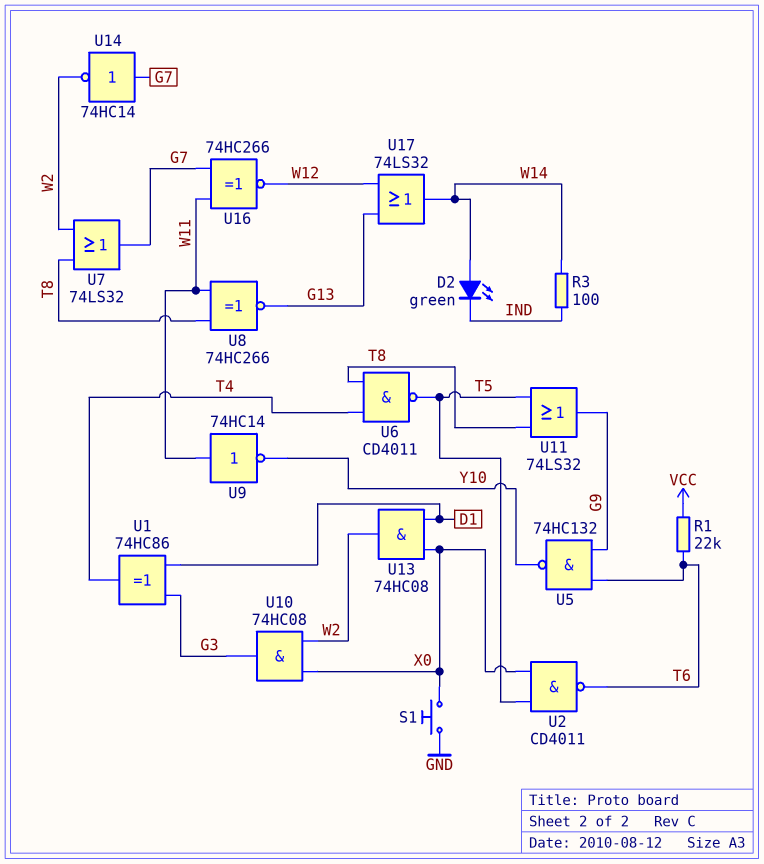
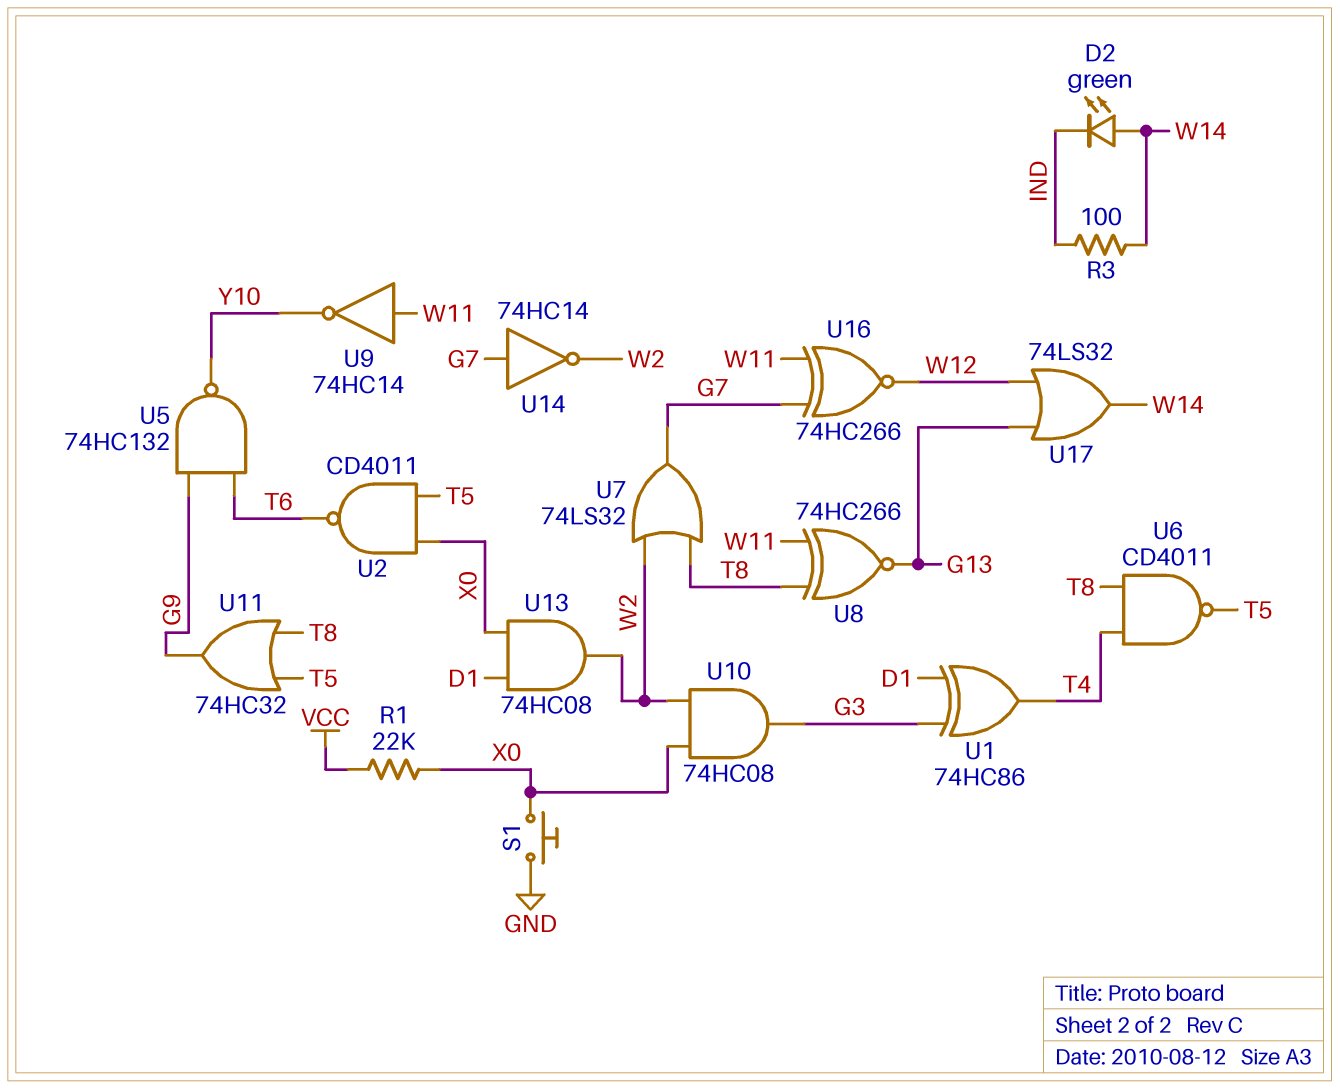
R1: 22k (T6, VCC) -> 22k (VCC, X0)
U11: OR 74LS32 (in T5, in T8, out G9) -> OR 74HC32 (in T5, in T8, out G9)

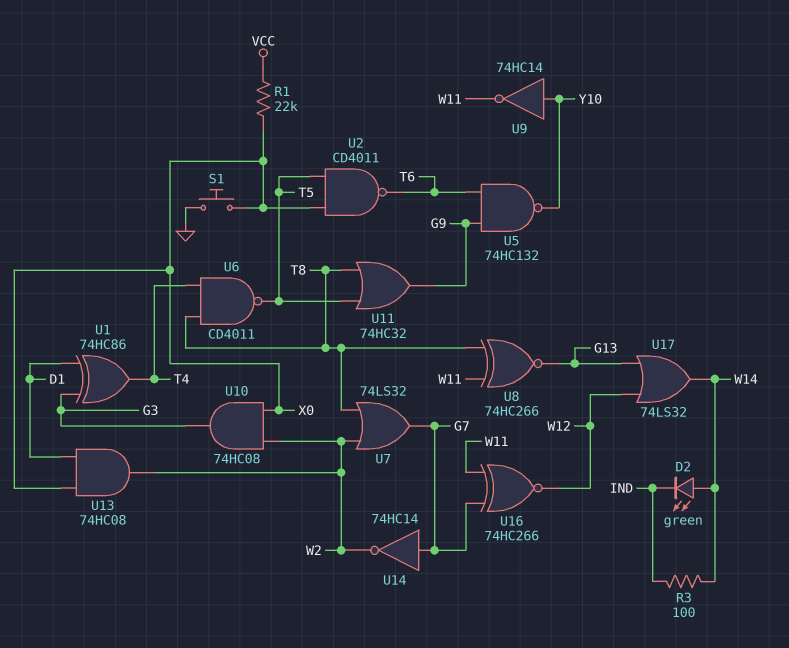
U9: NOT 74HC14 (in W11, out Y10) -> NOT 74HC14 (in Y10, out W11)

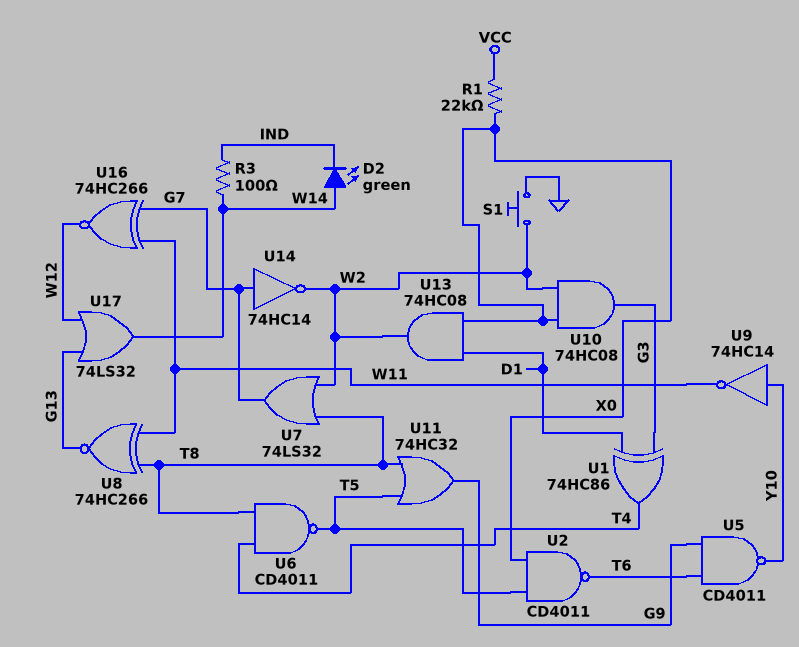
S1: button (GND, X0) -> button (GND, W2)
U5: NAND 74HC132 (in G9, in T6, out Y10) -> NAND CD4011 (in G9, in T6, out Y10)

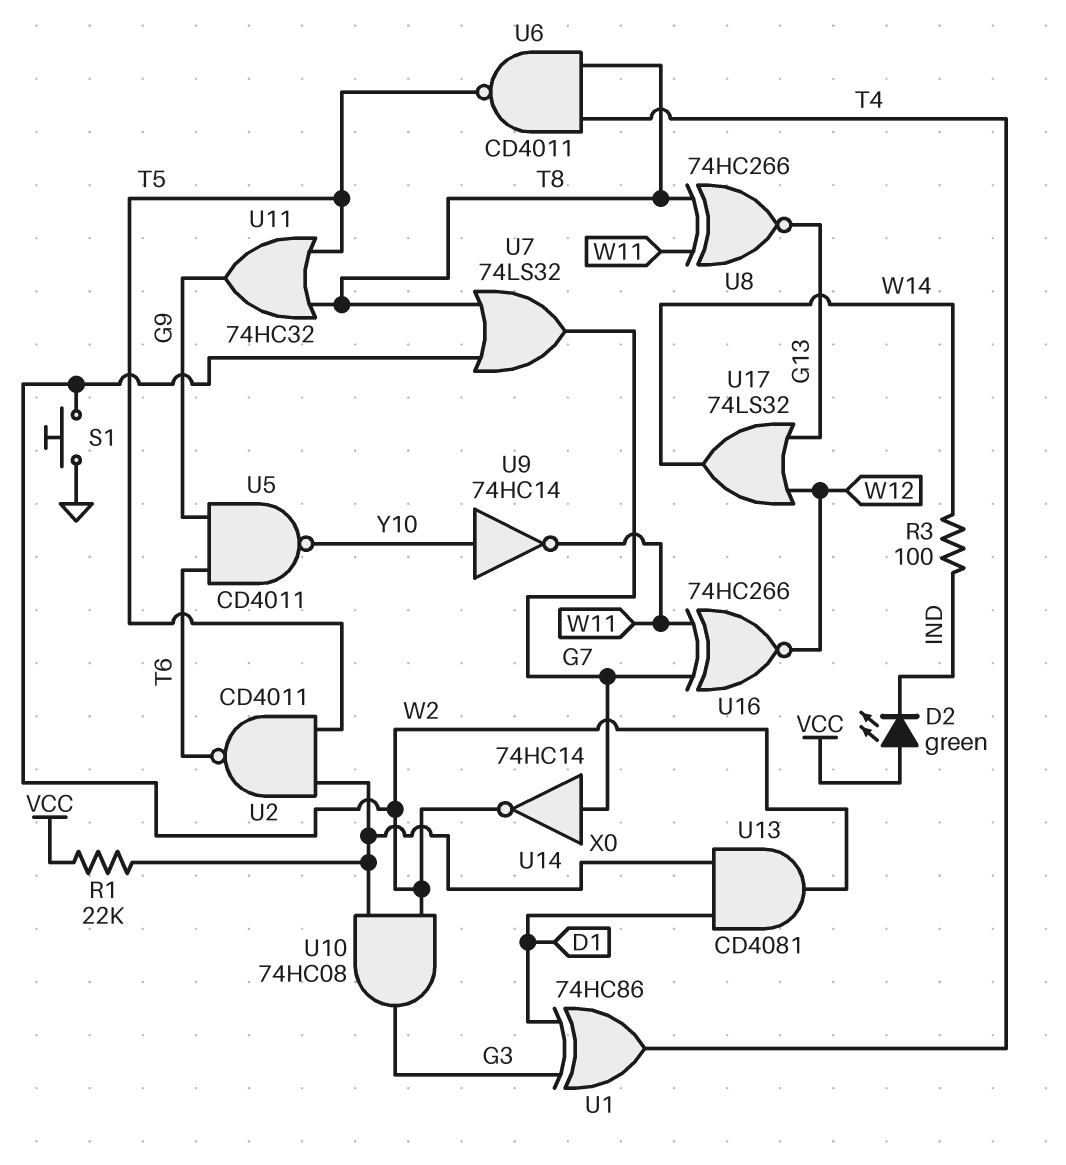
D2: LED green (A W14, K IND) -> LED green (A VCC, K IND)
U13: AND 74HC08 (in D1, in X0, out W2) -> AND CD4081 (in D1, in X0, out W2)

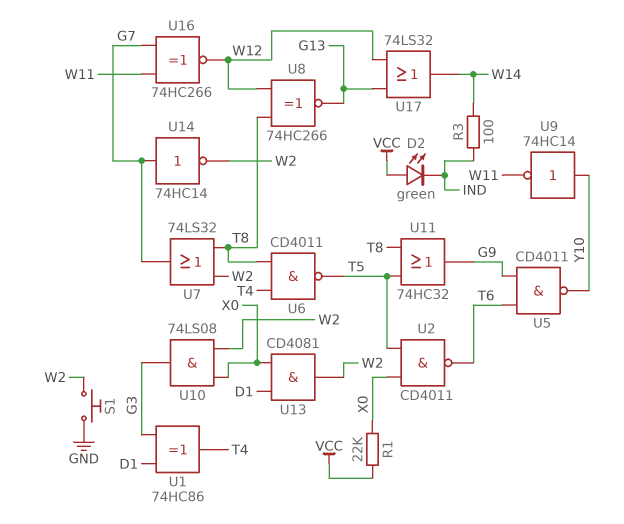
U8: XNOR 74HC266 (in T8, in W11, out G13) -> XNOR 74HC266 (in T8, in W12, out G13)
U10: AND 74HC08 (in W2, in X0, out G3) -> AND 74LS08 (in W2, in X0, out G3)

